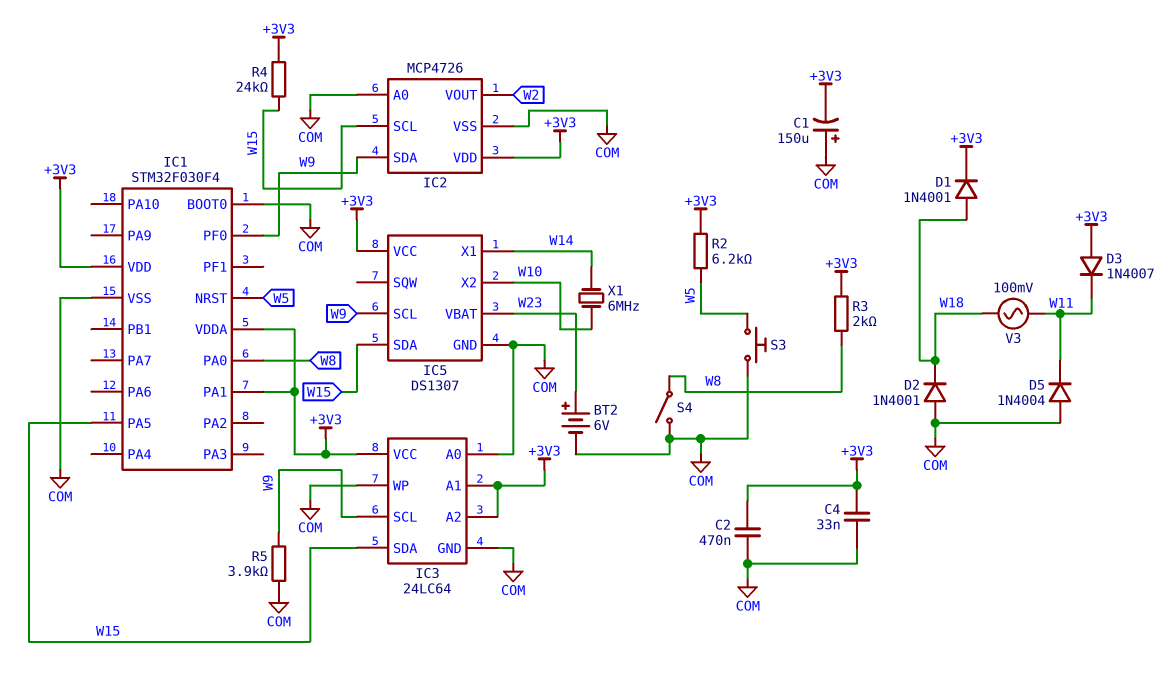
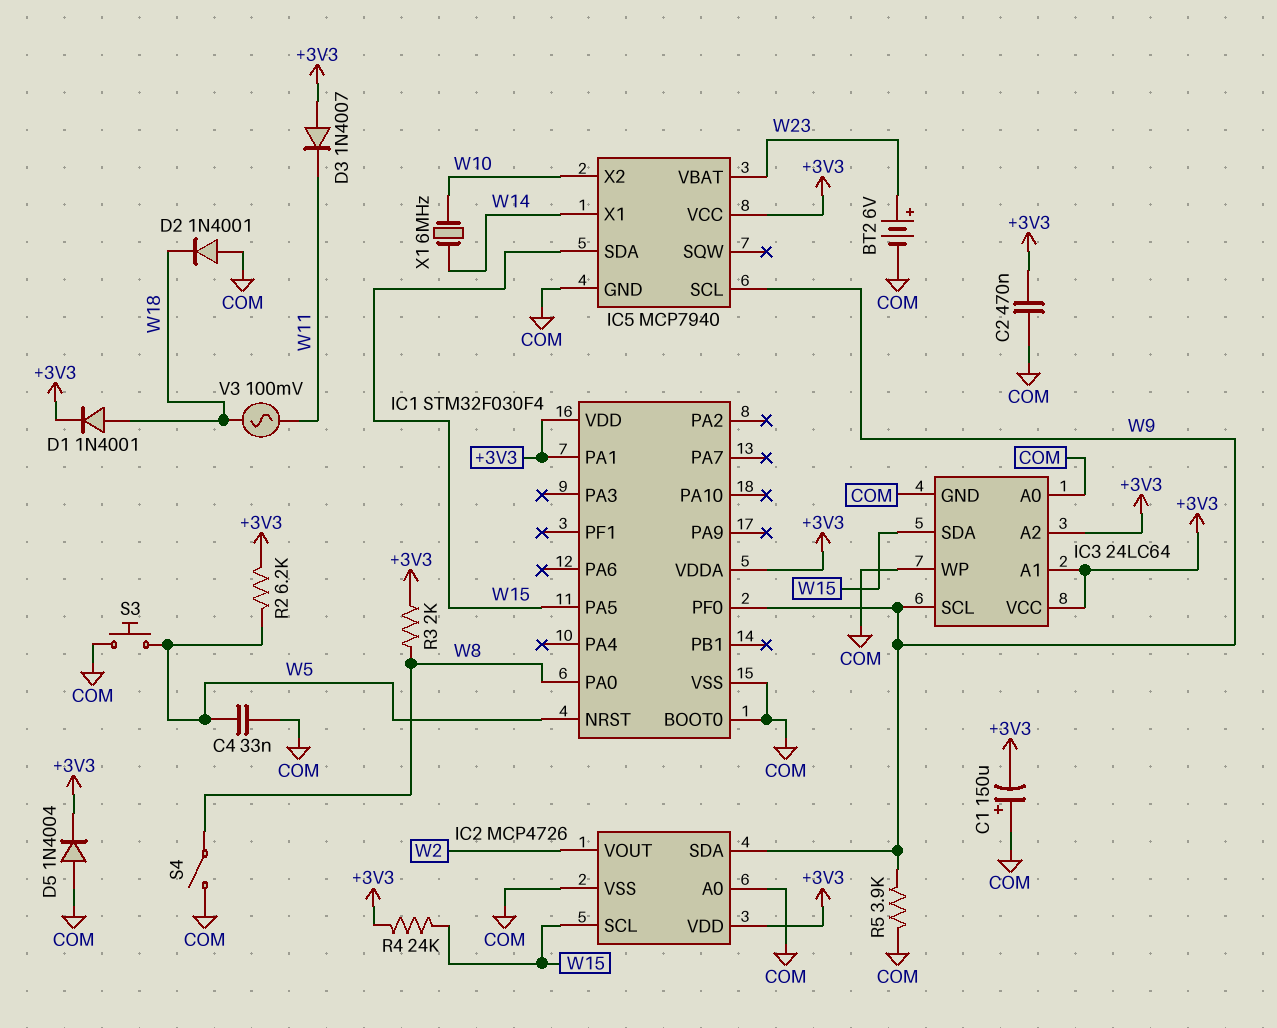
C4: 33nF (+3V3, COM) -> 33nF (COM, W5)
D5: diode 1N4004 (A COM, K W11) -> diode 1N4004 (A COM, K +3V3)
IC5: DS1307 -> MCP7940

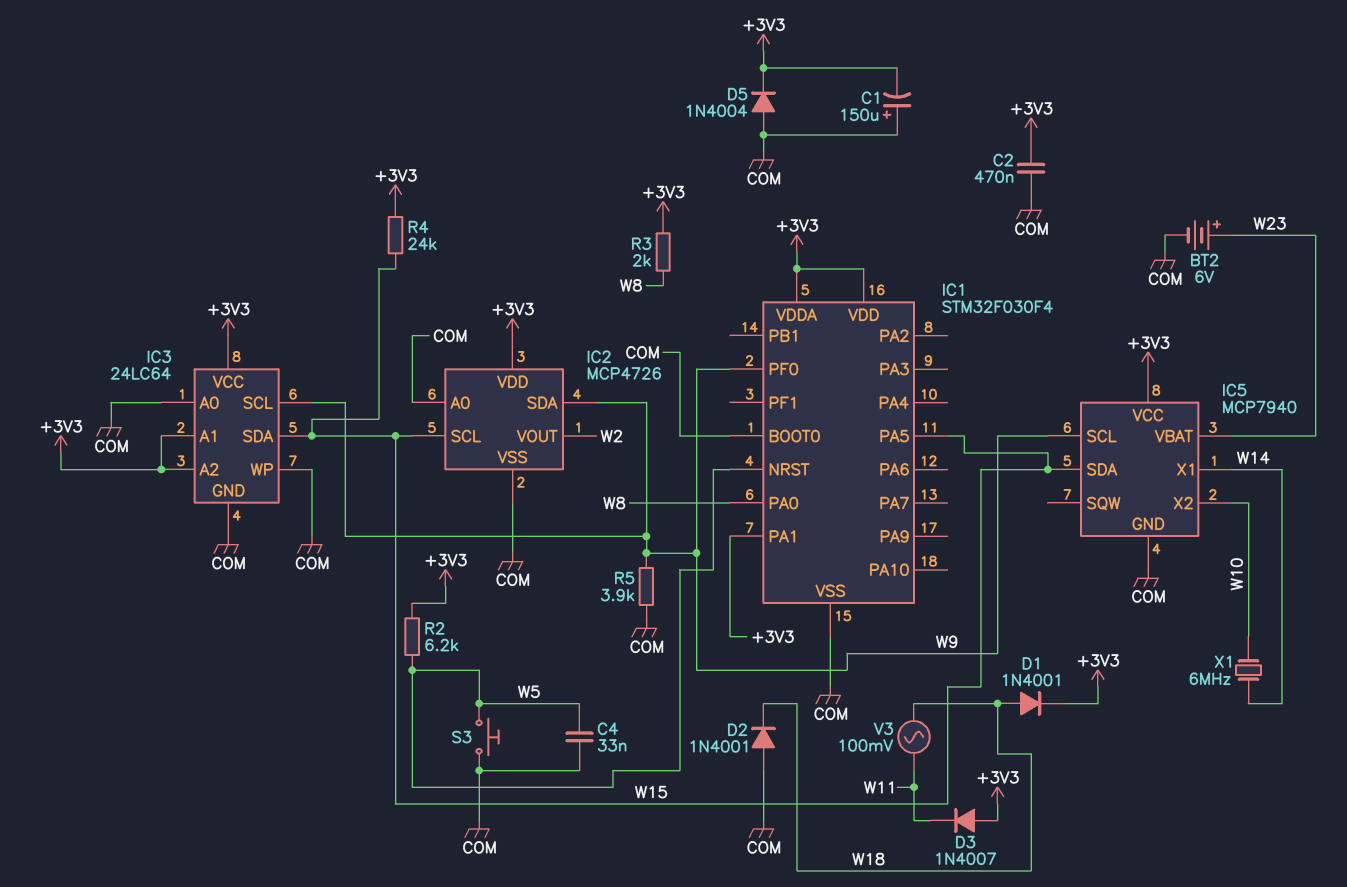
S4: switch (COM, W8) -> none

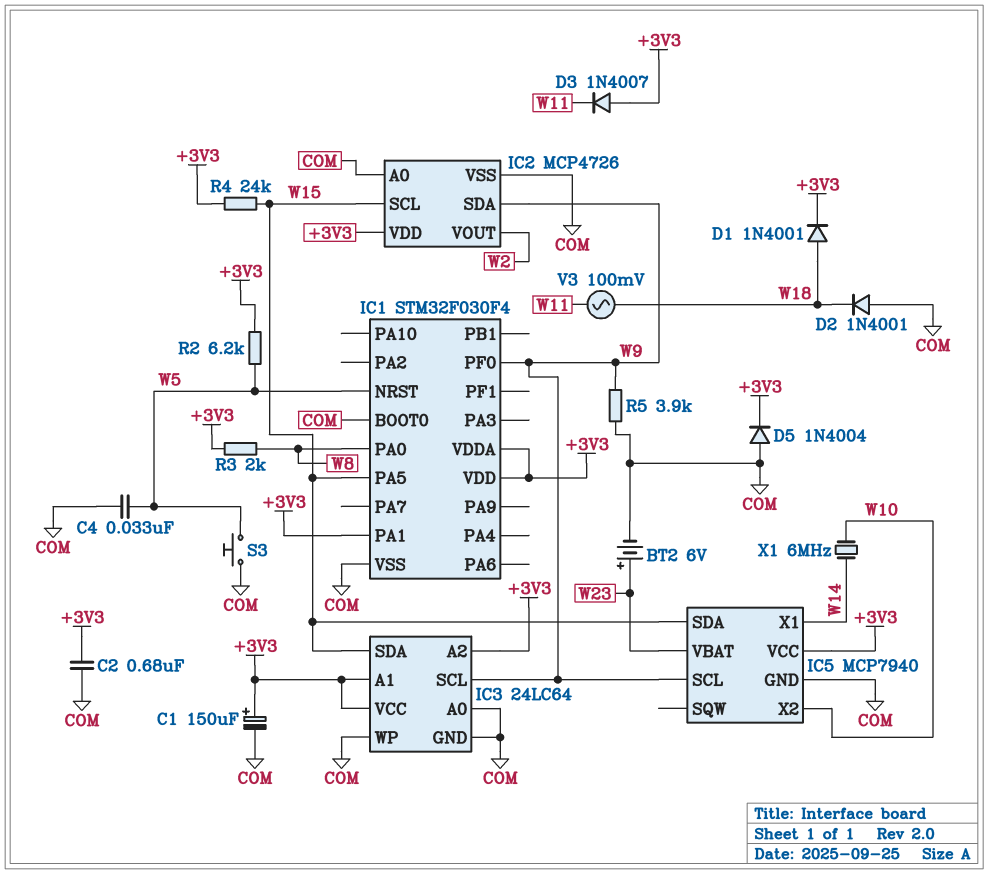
C1: 150uF (plus COM, minus +3V3) -> 150uF (plus +3V3, minus COM)
C2: 470nF (+3V3, COM) -> 680nF (+3V3, COM)

